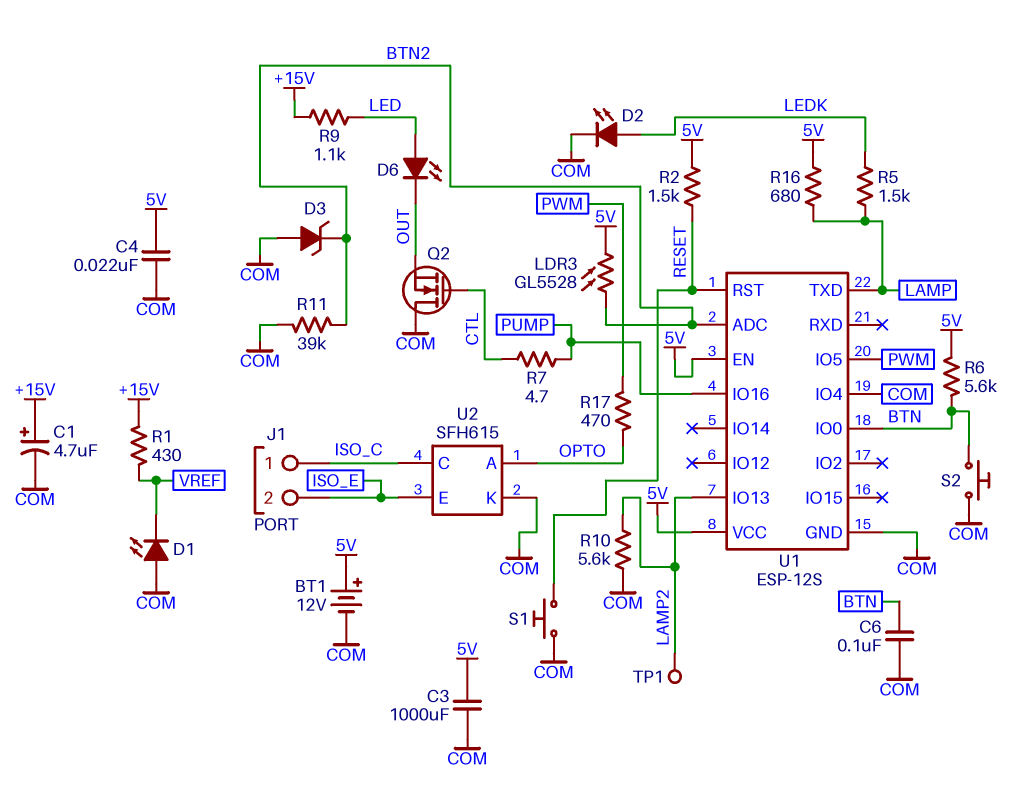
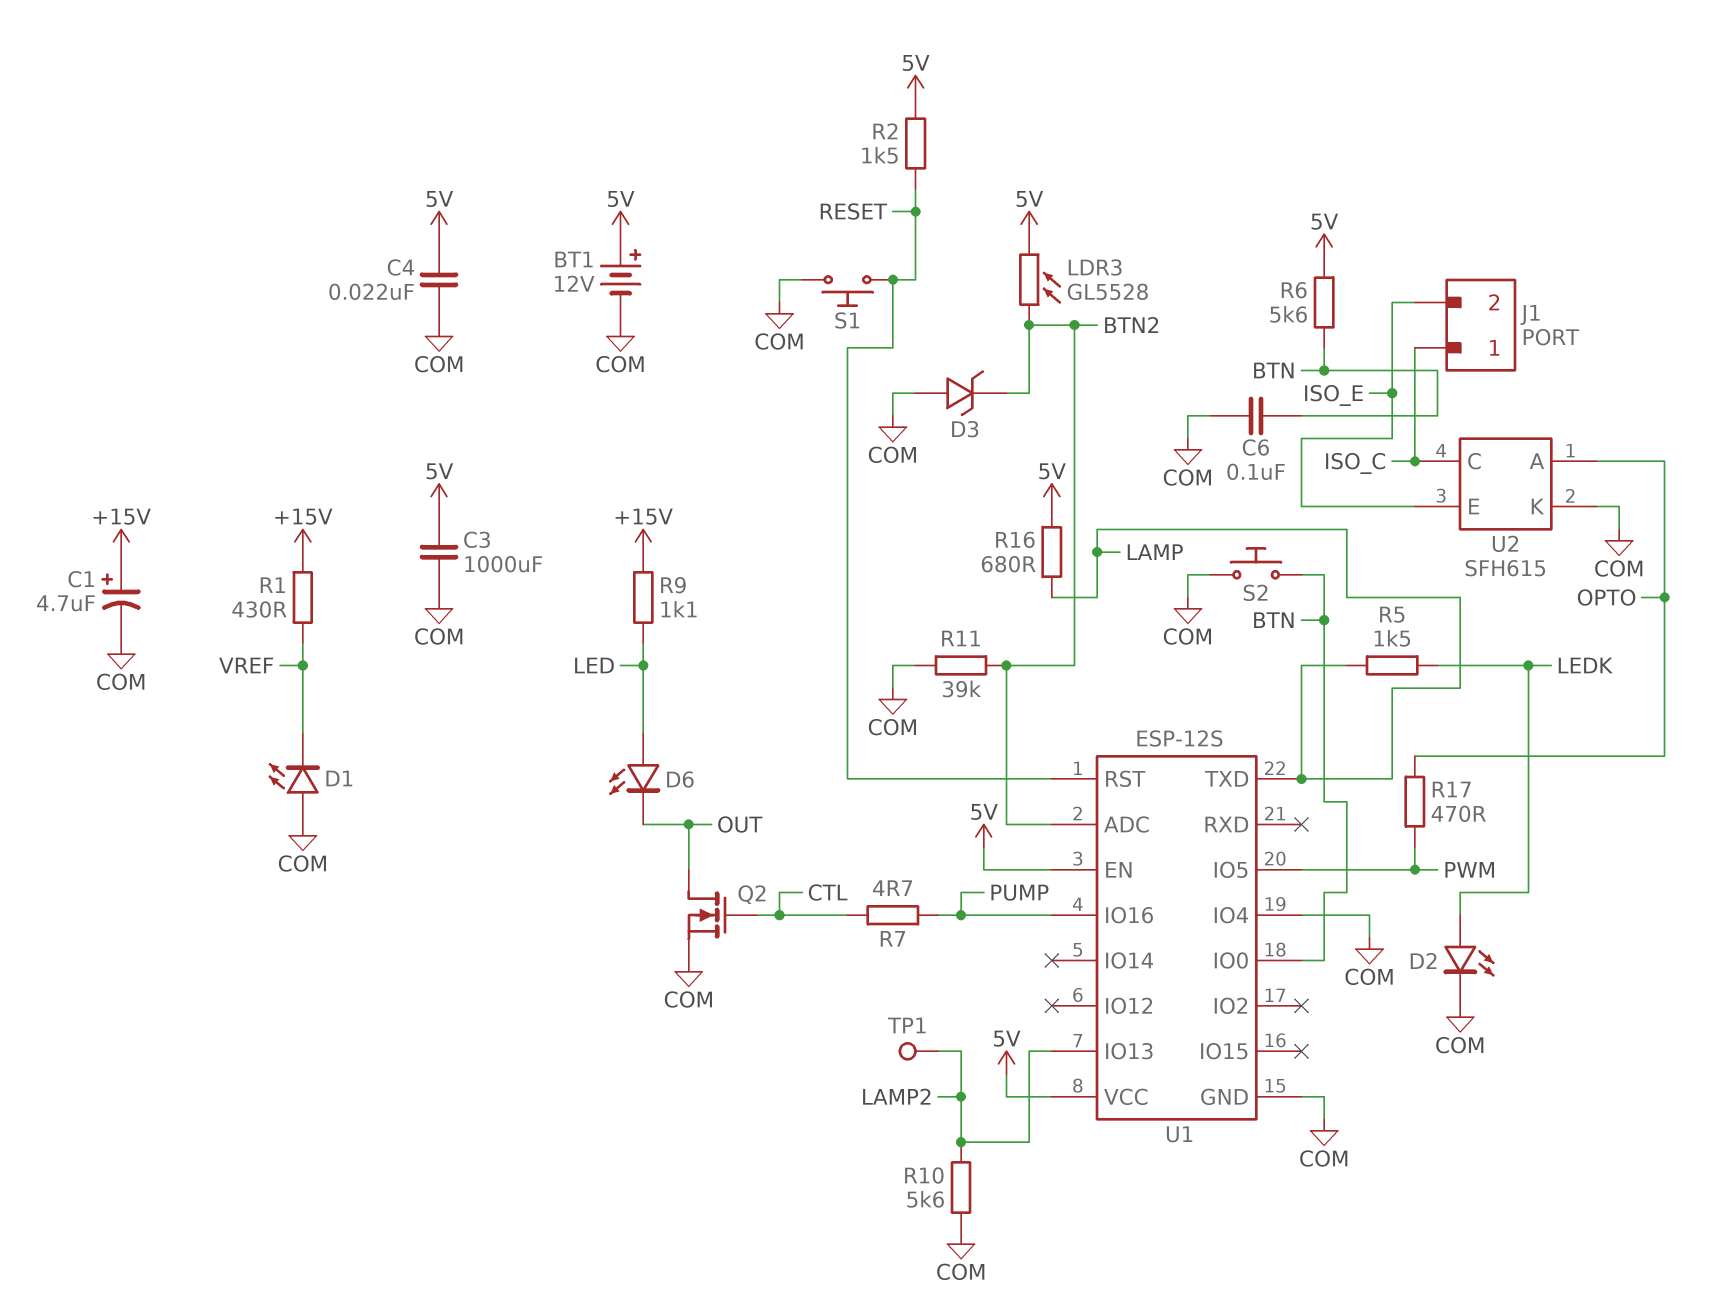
Q2: NMOS (G CTL, D COM, S OUT) -> NMOS (G CTL, D OUT, S COM)

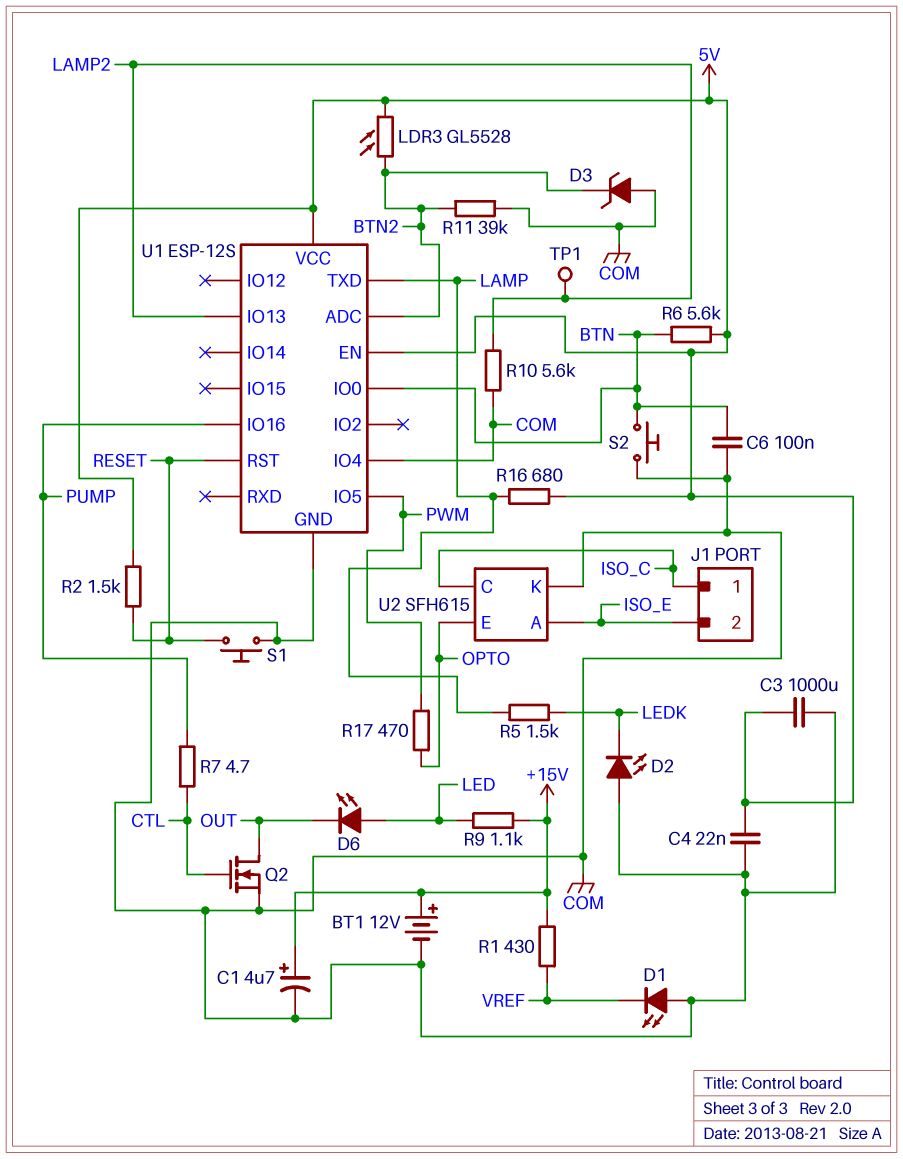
BT1: 12V (plus 5V, minus COM) -> 12V (plus +15V, minus COM)
D2: LED (A LEDK, K COM) -> LED (A COM, K LEDK)
U2 pin A: OPTO -> ISO_E
U2 pin E: ISO_E -> OPTO

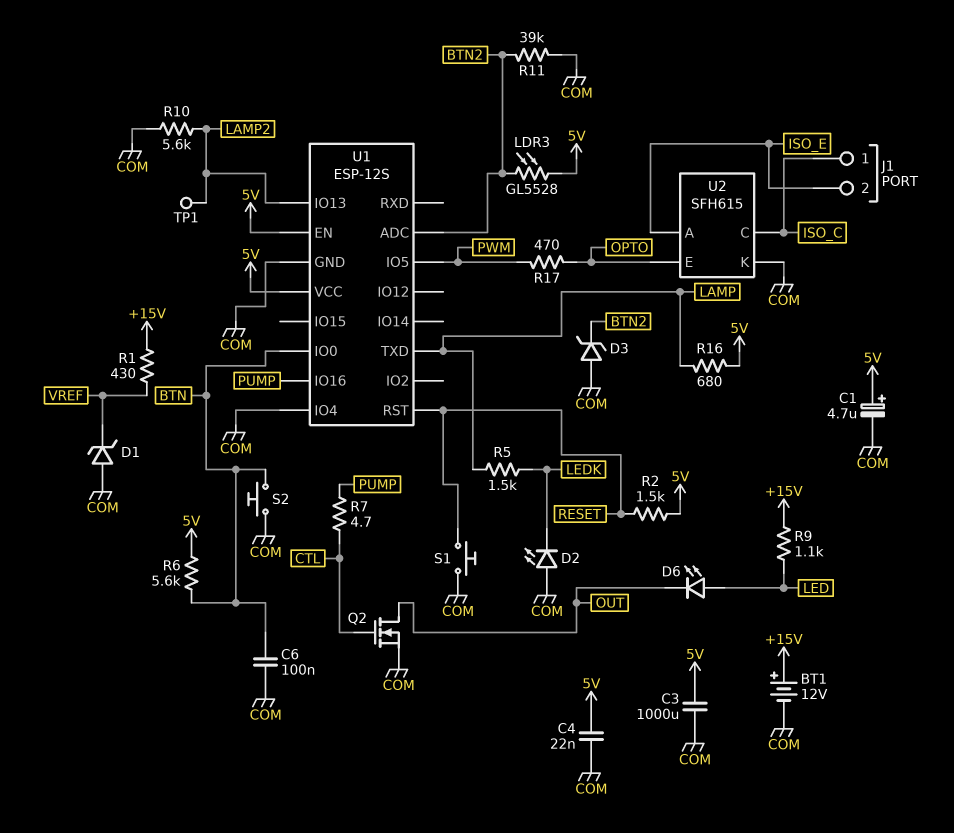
C1: 4.7uF (plus +15V, minus COM) -> 4.7uF (plus 5V, minus COM)
D1: LED (A COM, K VREF) -> zener (A COM, K VREF)

